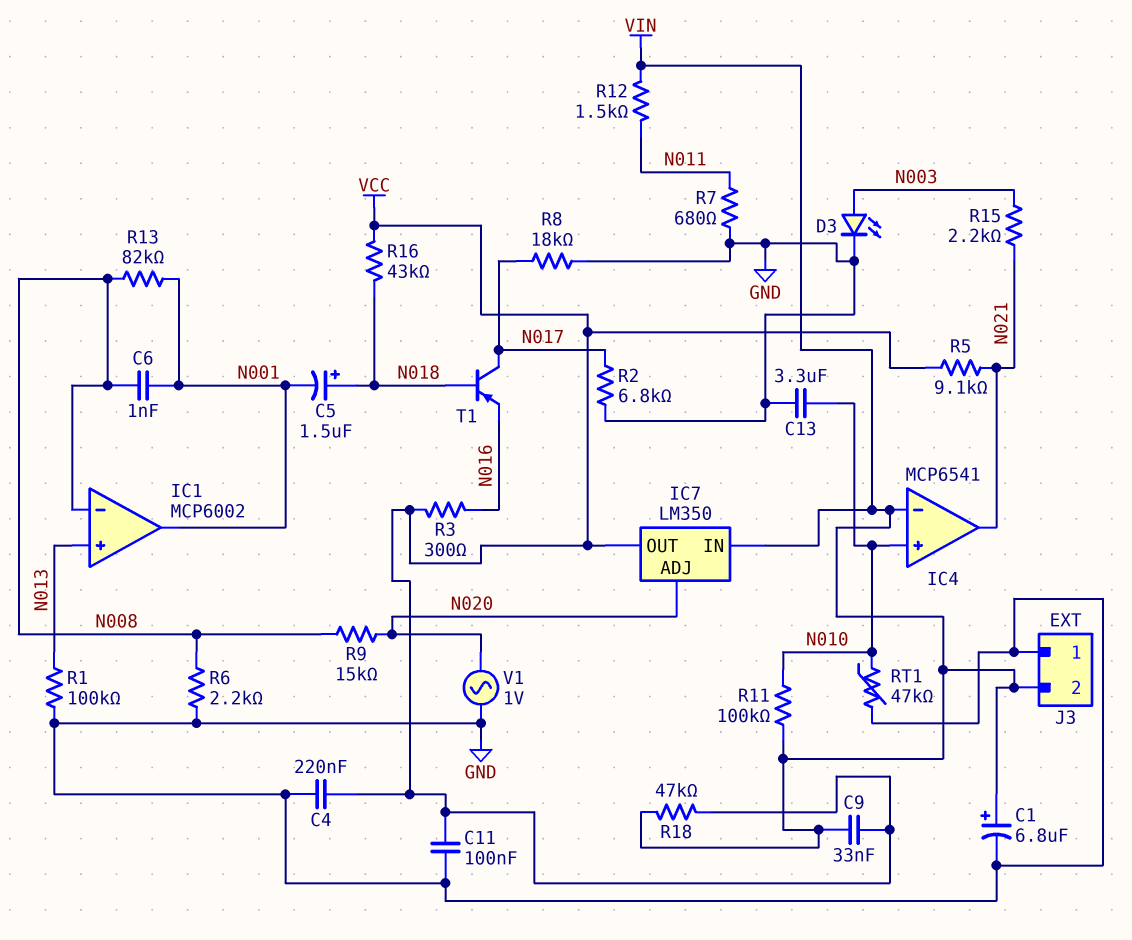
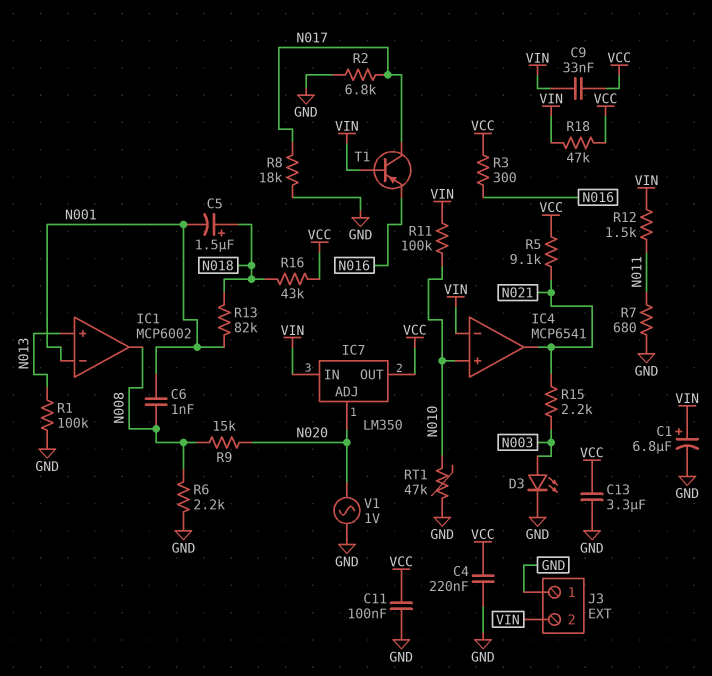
C13: 3.3uF (GND, N010) -> 3.3uF (GND, VCC)
IC1 pin in-: N008 -> N001
IC1 pin out: N001 -> N008
R13: 82k (N001, N008) -> 82k (N001, N018)
T1: PNP (B N018, C N017, E N016) -> PNP (B VIN, C N017, E N016)

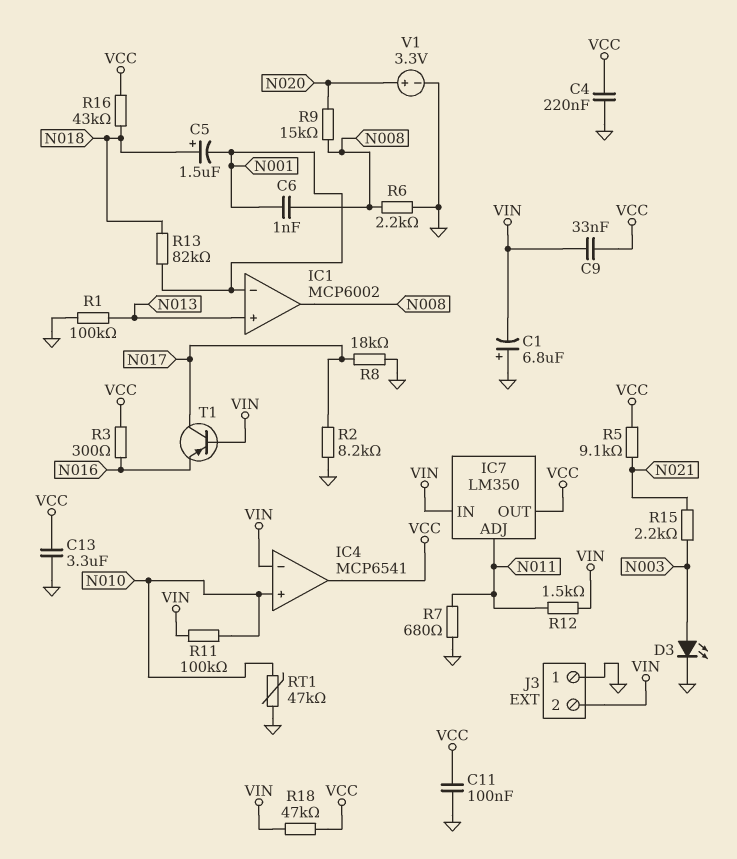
C1: 6.8uF (plus VIN, minus GND) -> 6.8uF (plus GND, minus VIN)
IC4 pin out: N021 -> VCC
IC7 pin ADJ: N020 -> N011
R2: 6.8k (GND, N017) -> 8.2k (GND, N017)
V1: AC 1V (GND, N020) -> 3.3V (plus N020, minus GND)

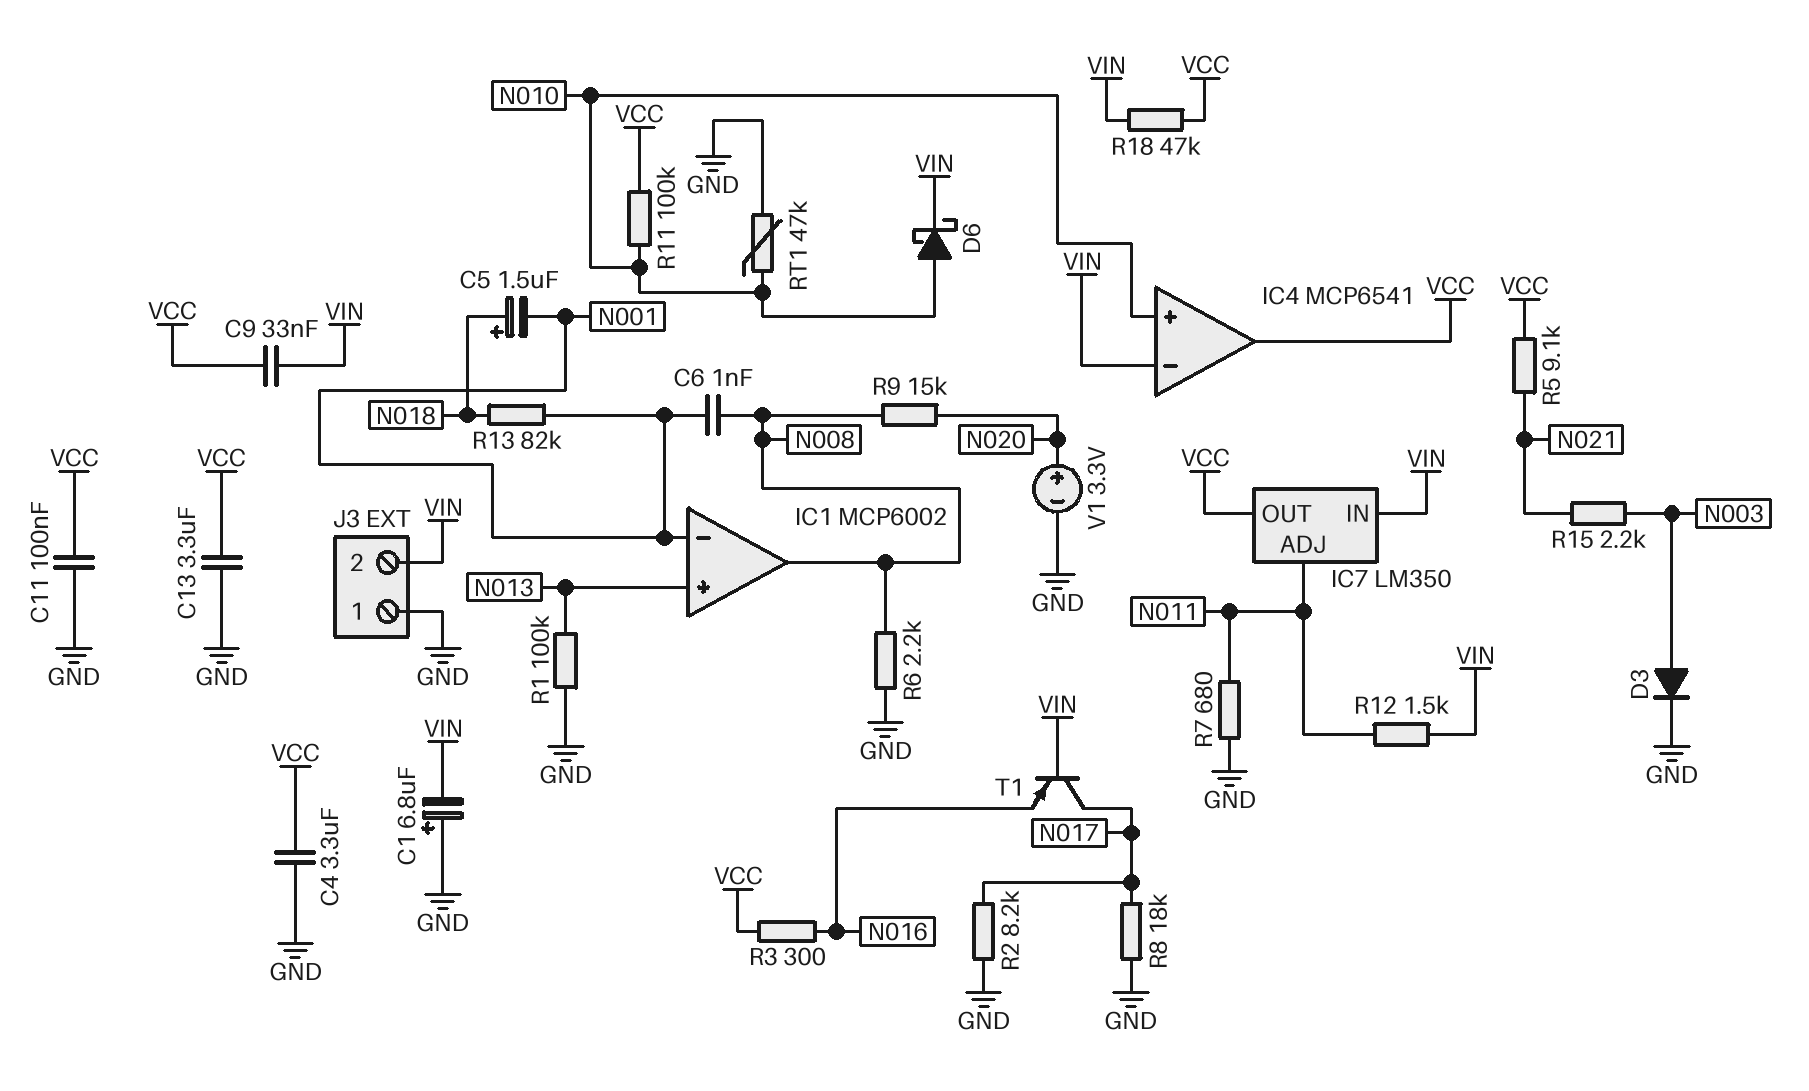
C4: 220nF (GND, VCC) -> 3.3uF (GND, VCC)
D3: LED (A N003, K GND) -> diode (A N003, K GND)
D6: none -> schottky (A N010, K VIN)
R11: 100k (N010, VIN) -> 100k (N010, VCC)
R16: 43k (N018, VCC) -> none

